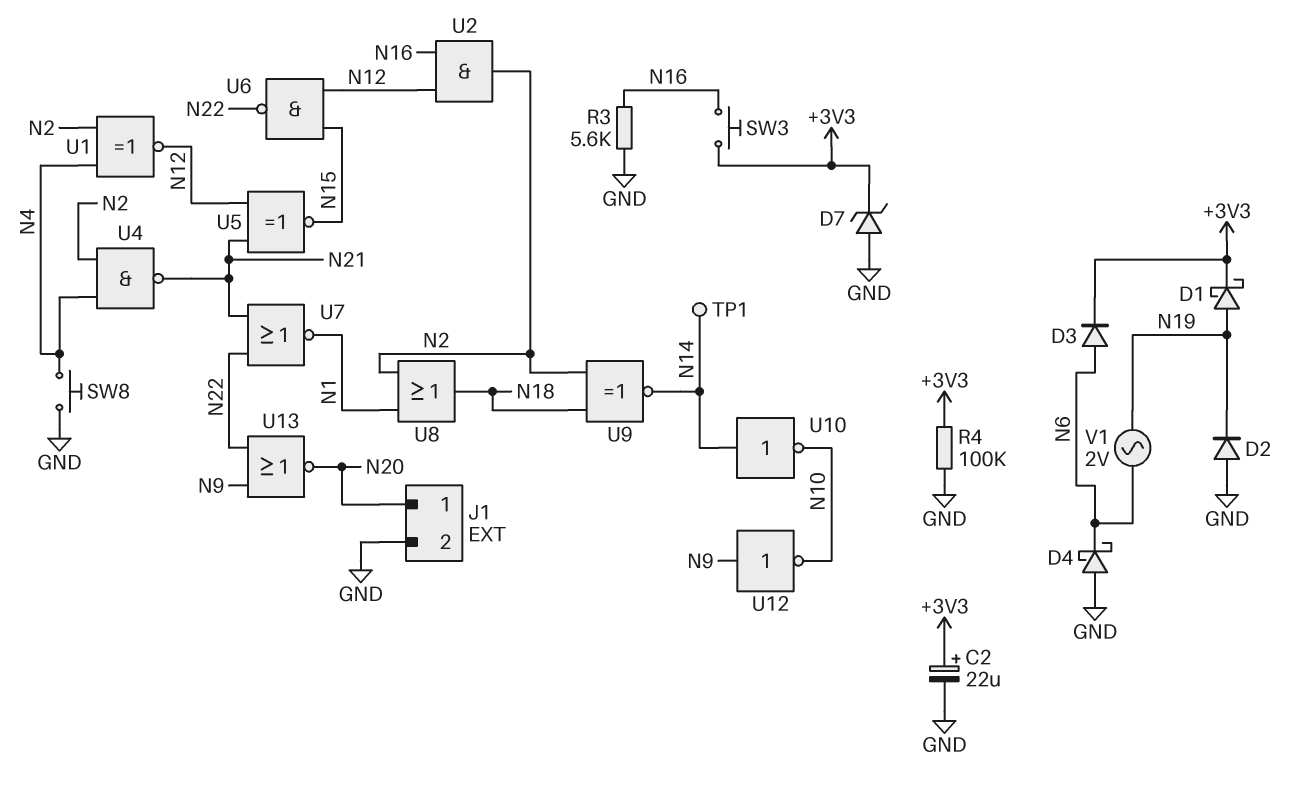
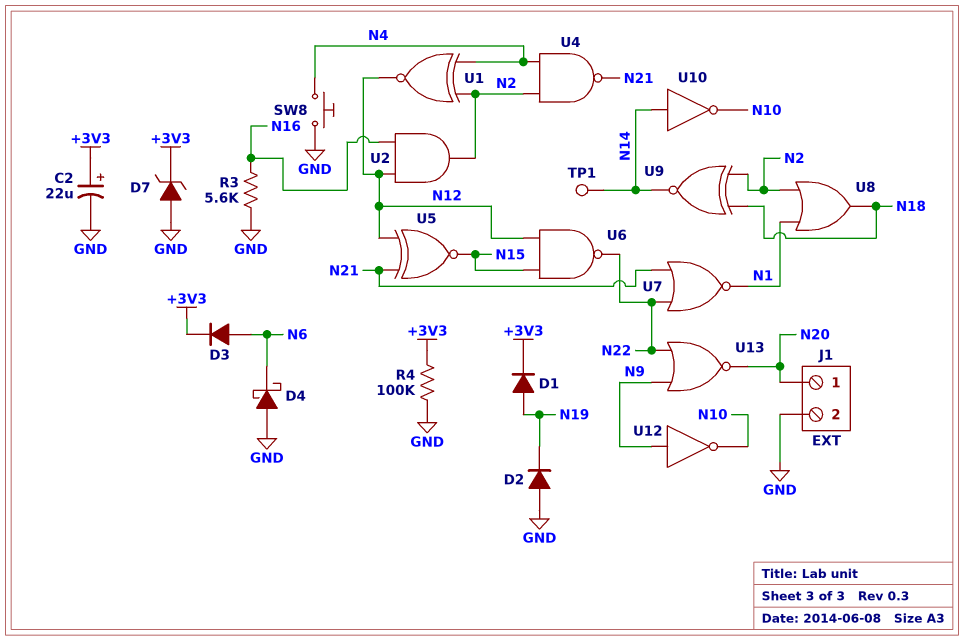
D1: schottky (A N19, K +3V3) -> diode (A N19, K +3V3)
SW3: button (+3V3, N16) -> none
V1: AC 2V (N6, N19) -> none

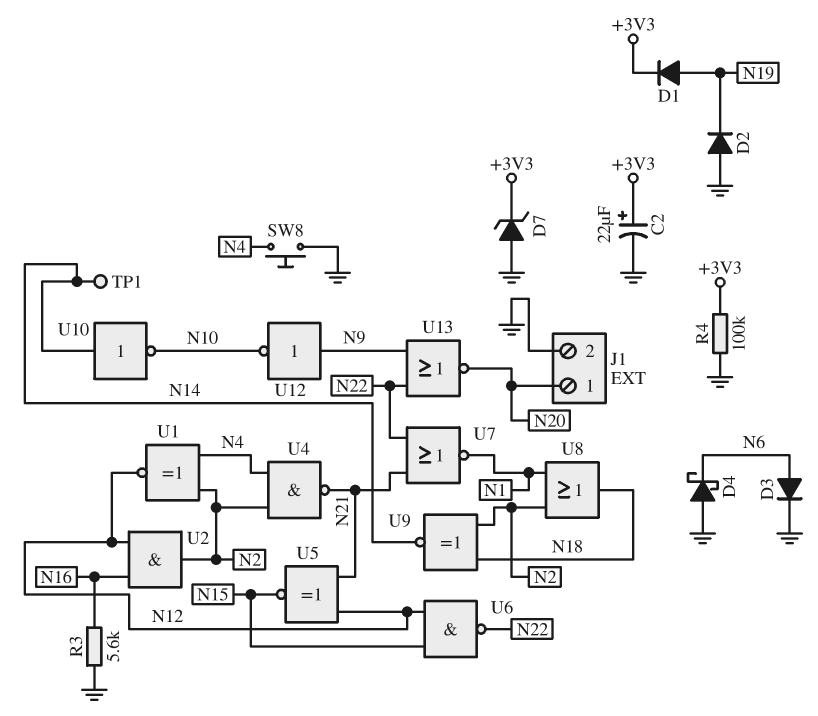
D3: diode (A N6, K +3V3) -> diode (A N6, K GND)

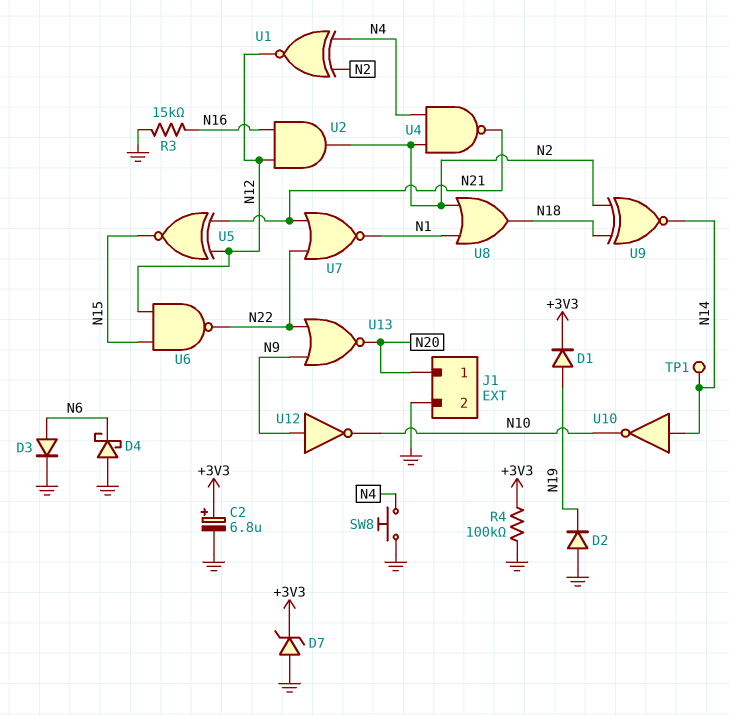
C2: 22uF (plus +3V3, minus GND) -> 6.8uF (plus +3V3, minus GND)
R3: 5.6k (GND, N16) -> 15k (GND, N16)

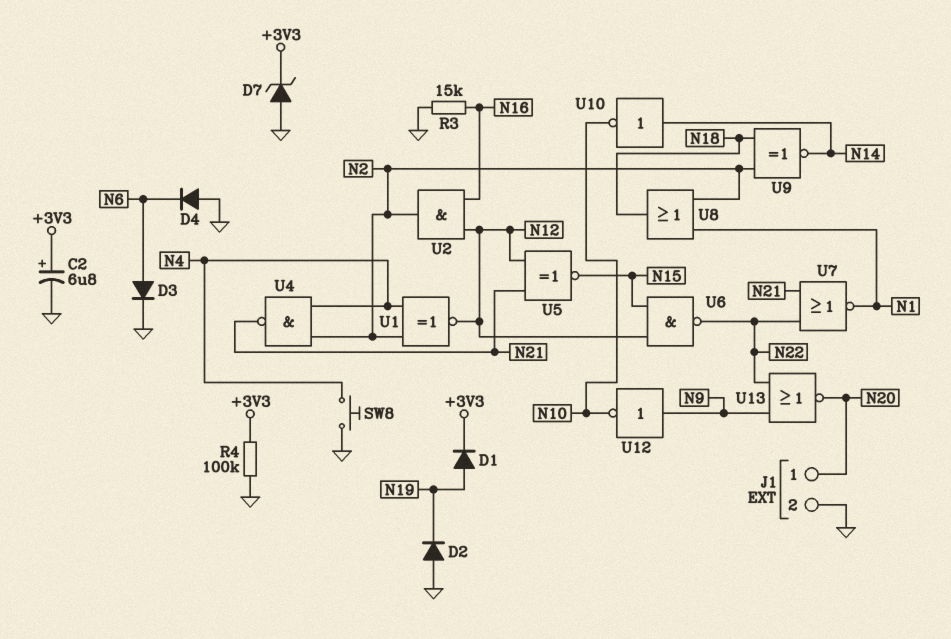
D4: schottky (A GND, K N6) -> diode (A GND, K N6)
TP1: test point (N14) -> none

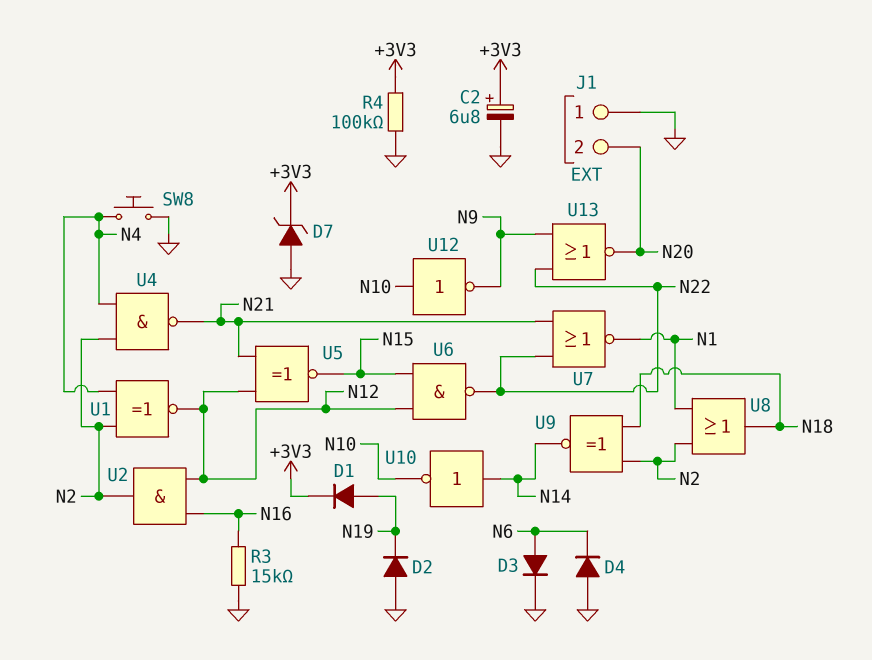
J1 pin 1: N20 -> GND
J1 pin 2: GND -> N20
U12: NOT (in N9, out N10) -> NOT (in N10, out N9)

